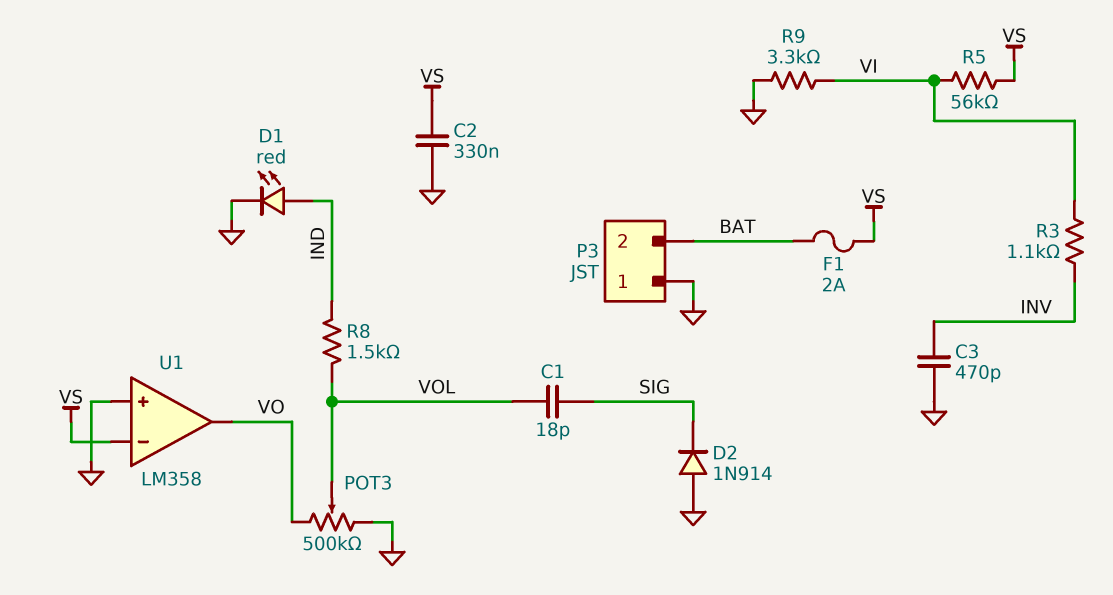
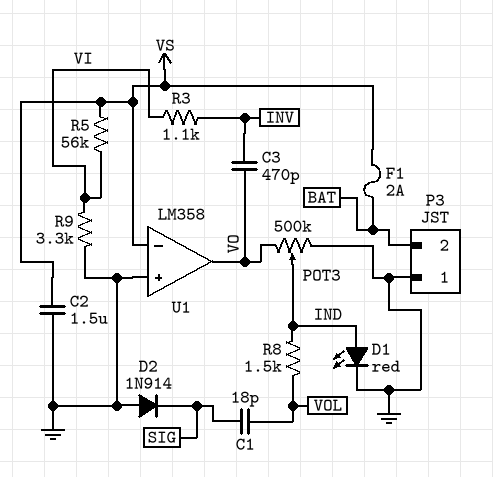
C2: 330nF (GND, VS) -> 1.5uF (GND, VS)
C3: 470pF (GND, INV) -> 470pF (INV, VO)
POT3: 500k (GND, VO, wiper VOL) -> 500k (GND, VO, wiper IND)

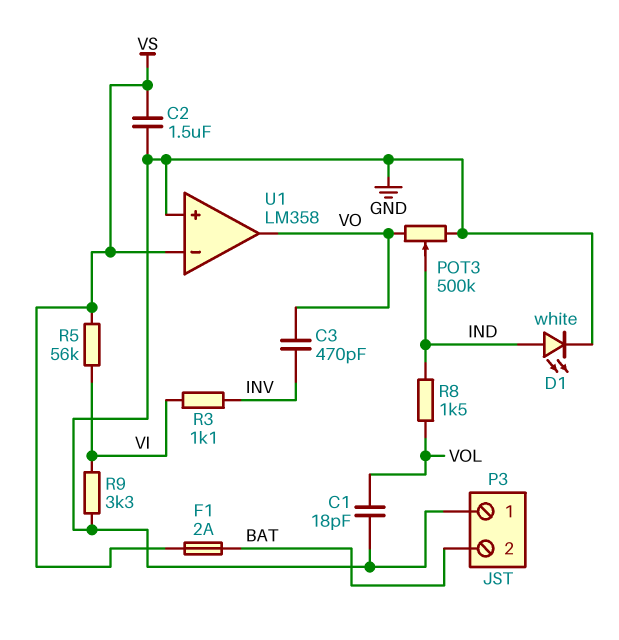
C1: 18pF (SIG, VOL) -> 18pF (GND, VOL)
D1: LED red (A IND, K GND) -> LED white (A IND, K GND)
D2: diode 1N914 (A GND, K SIG) -> none

